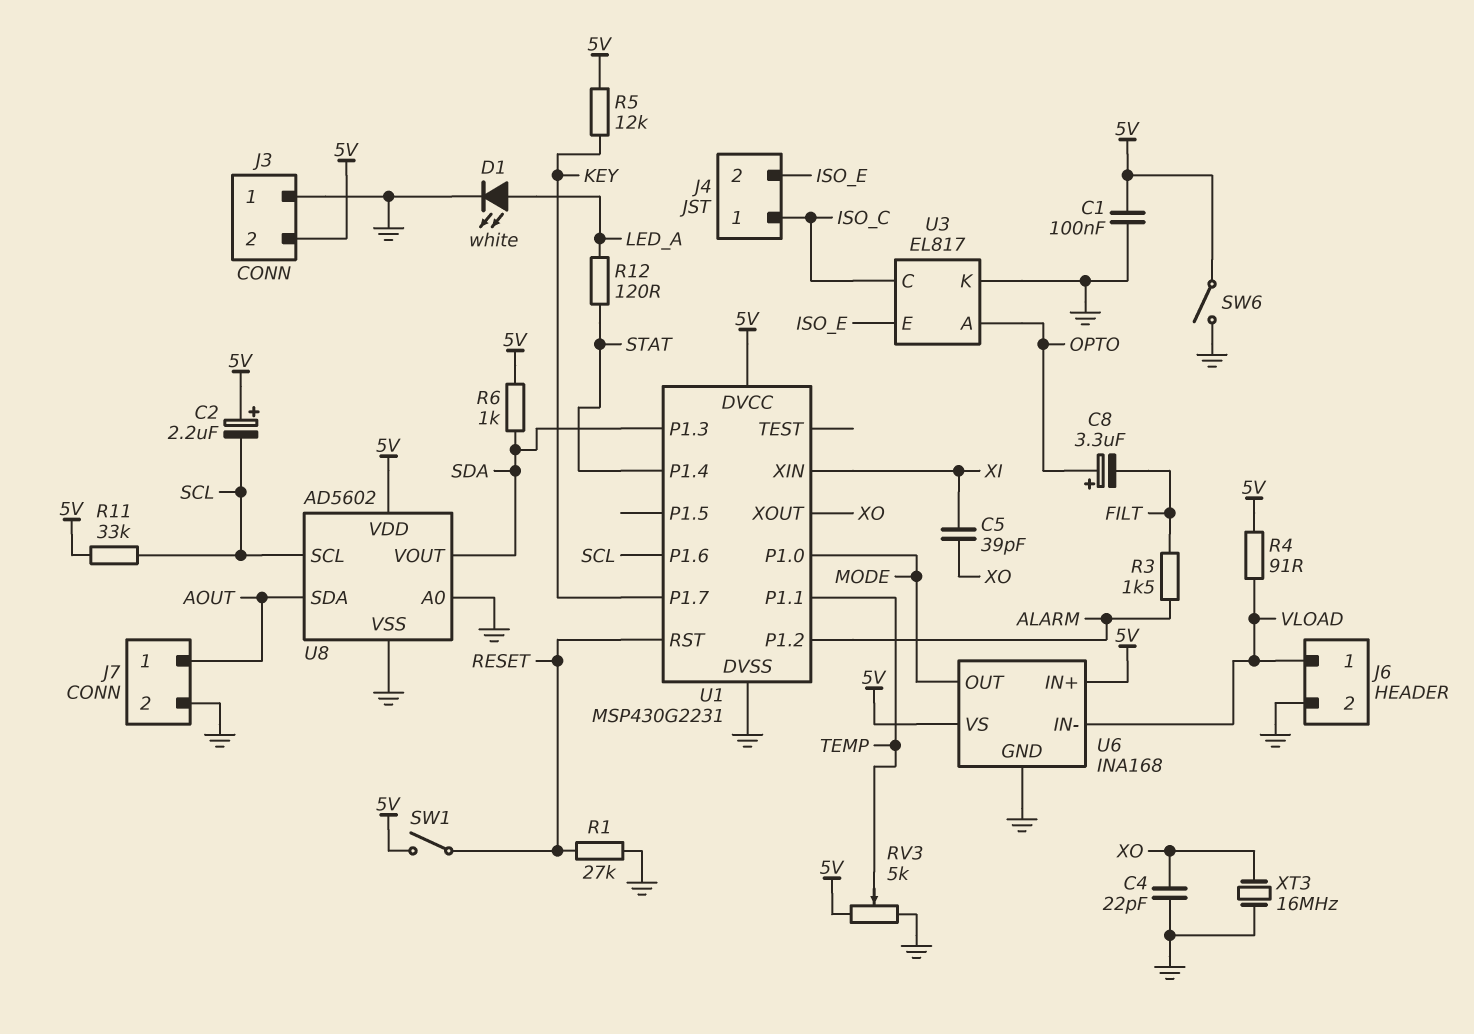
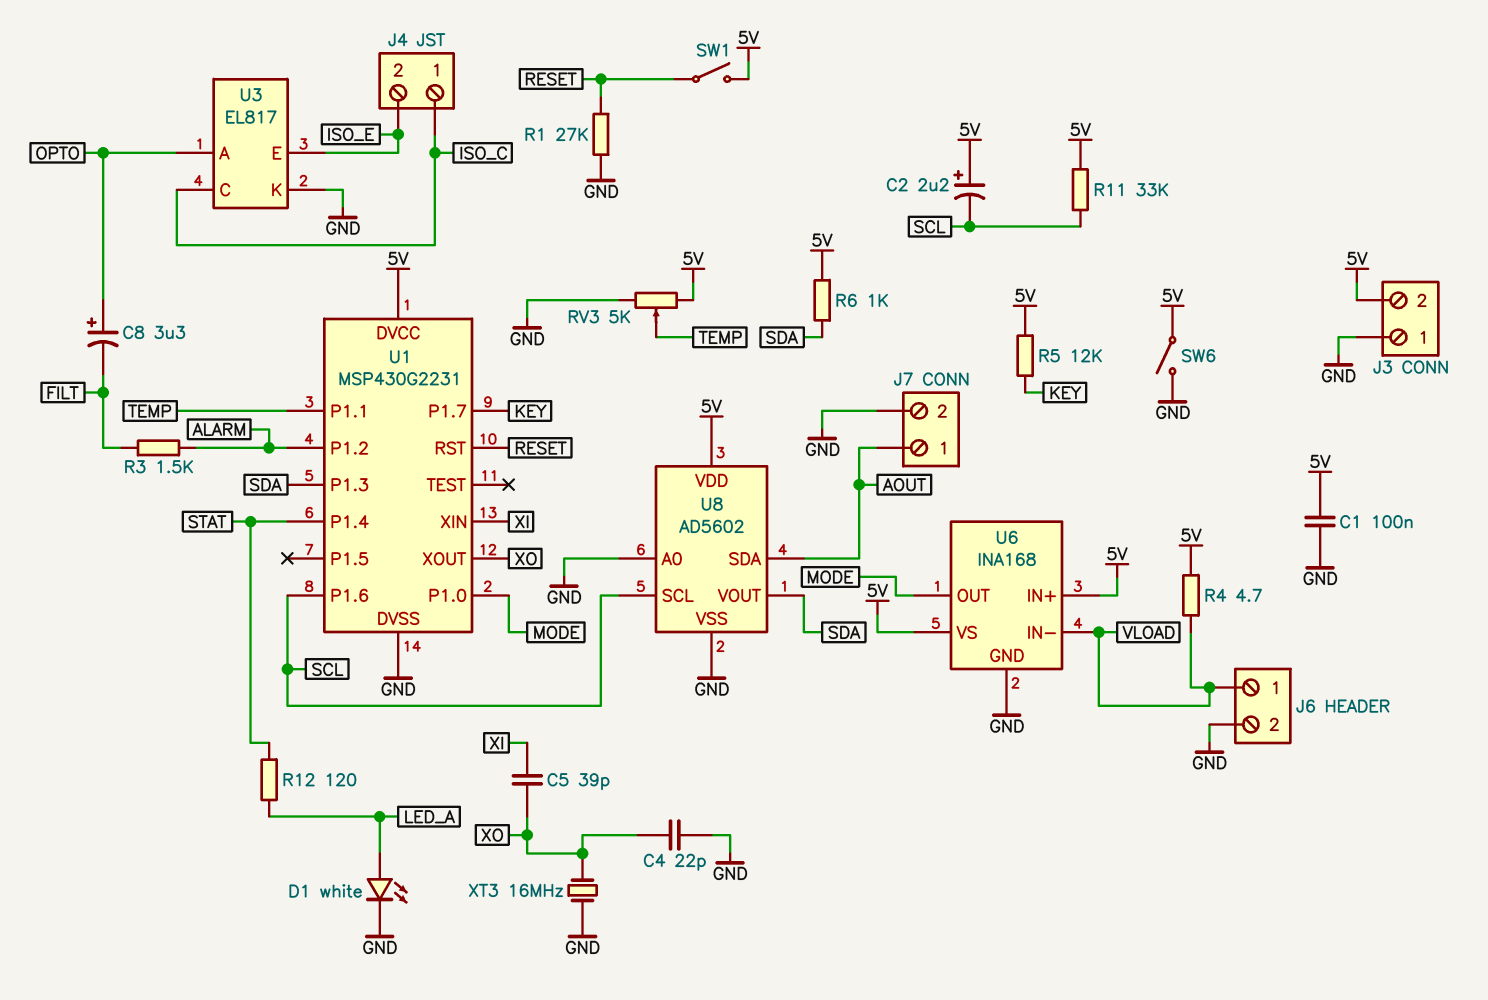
R4: 91 (5V, VLOAD) -> 4.7 (5V, VLOAD)

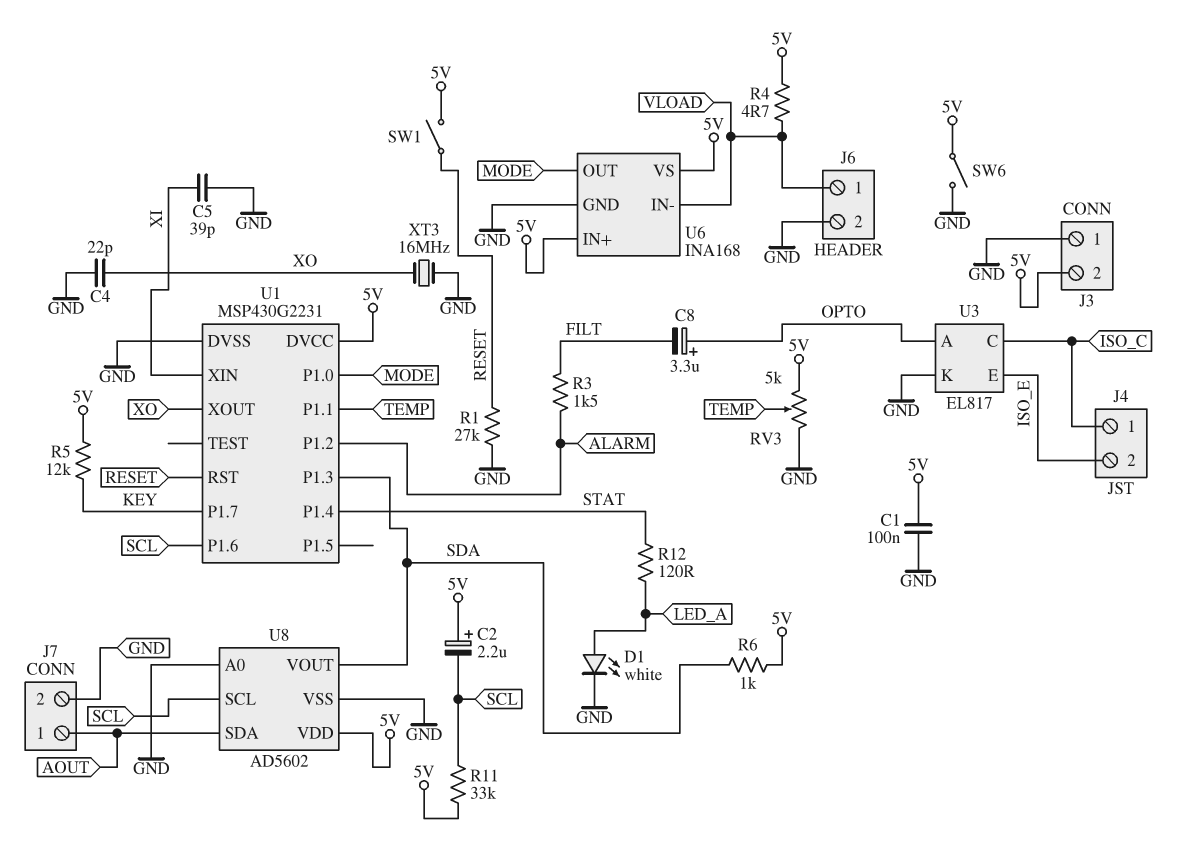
C5: 39pF (XI, XO) -> 39pF (GND, XI)

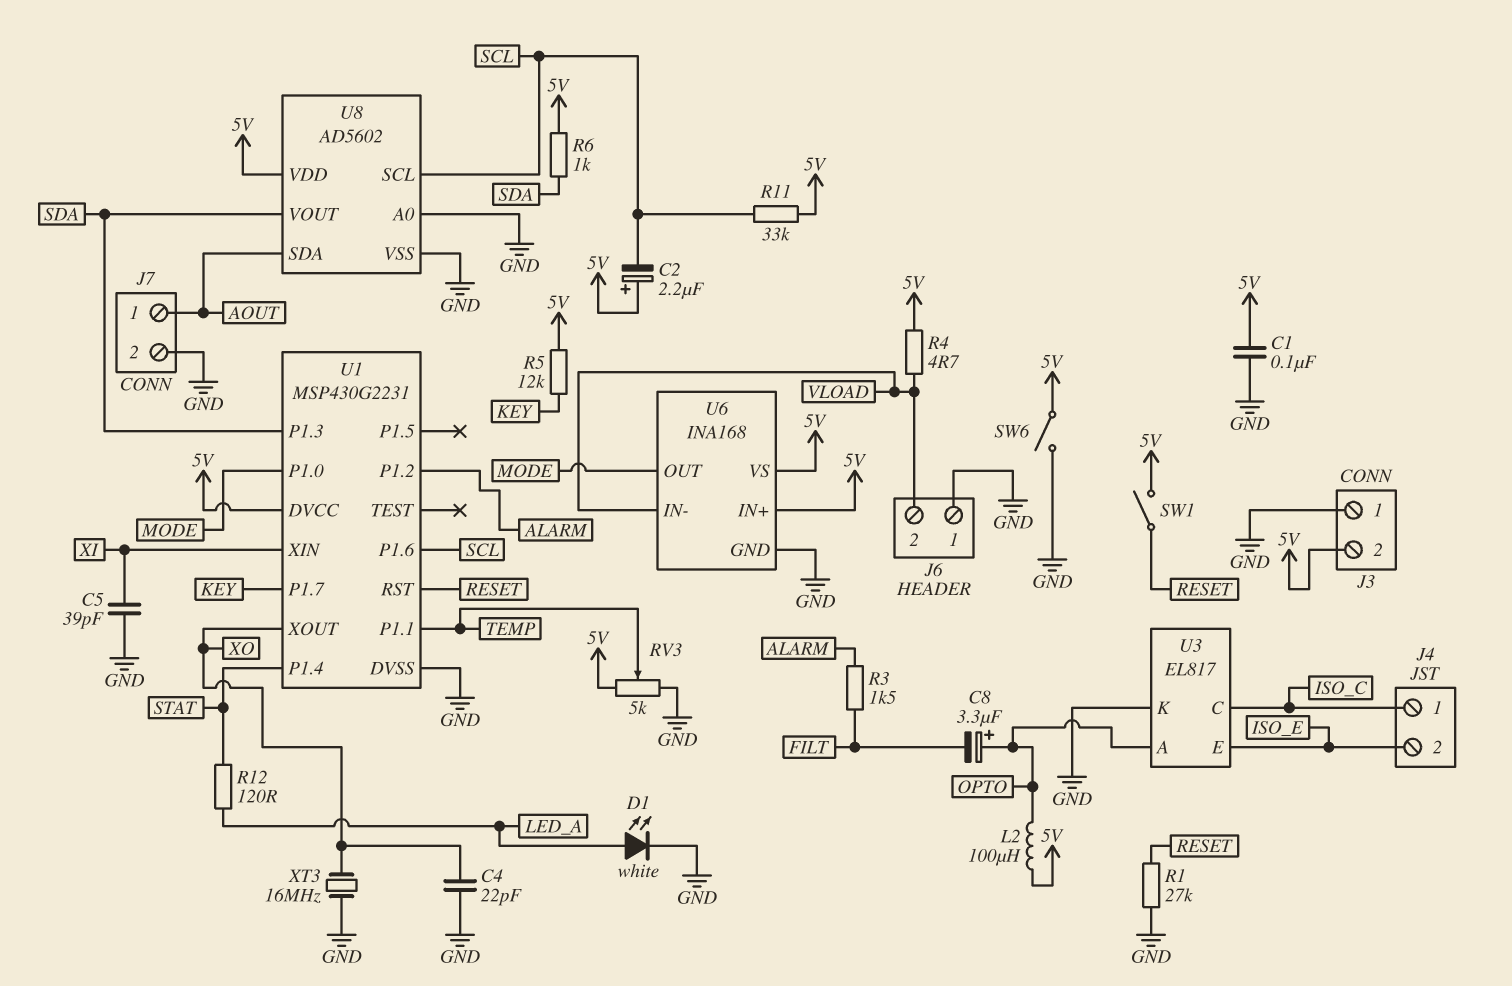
J6 pin 1: VLOAD -> GND
J6 pin 2: GND -> VLOAD
L2: none -> 100uH (5V, OPTO)

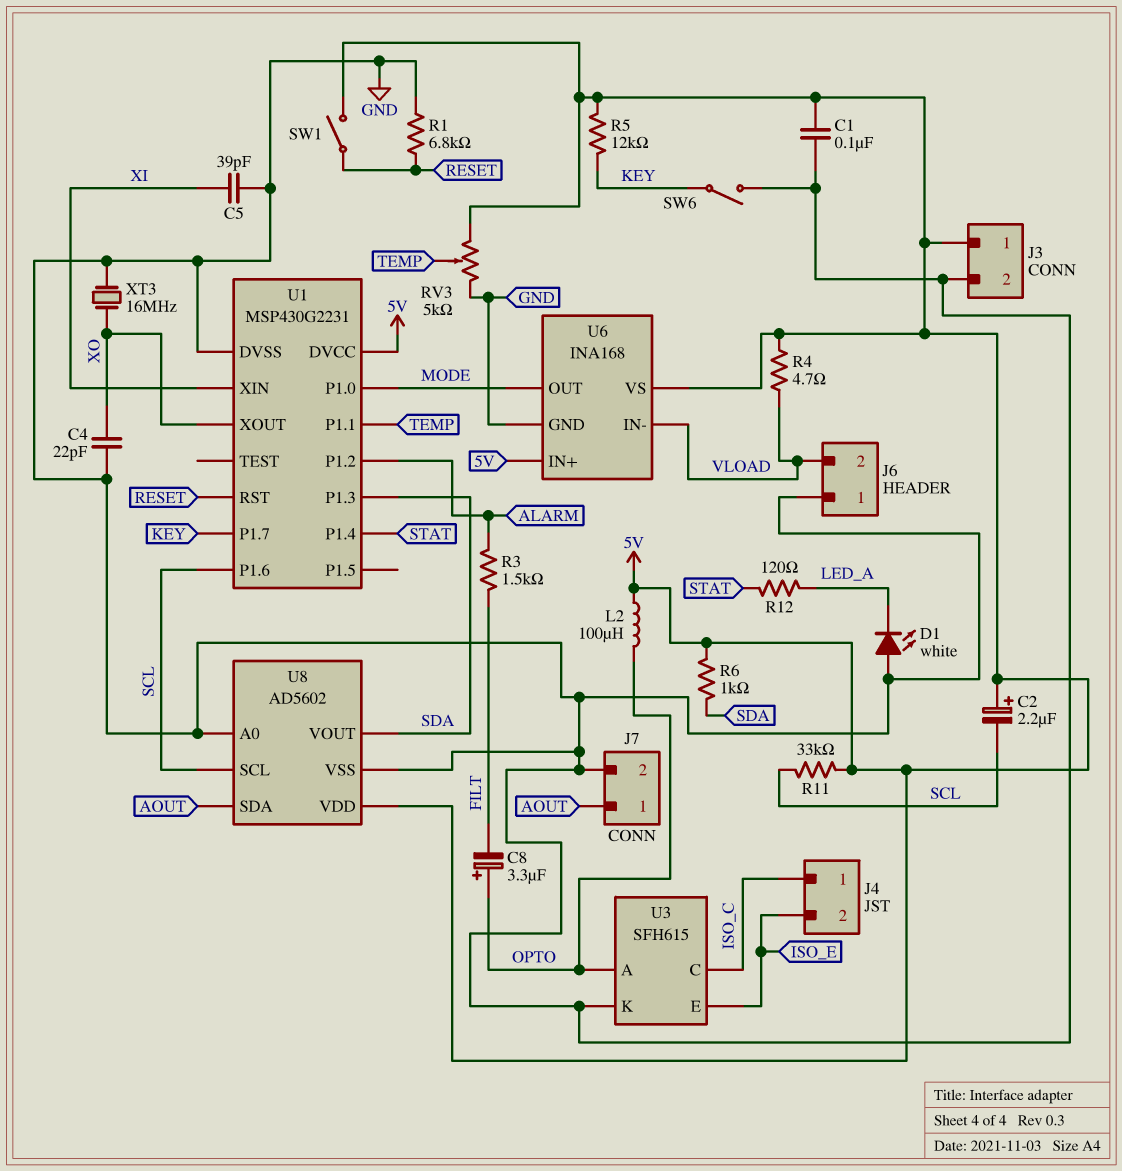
D1: LED white (A LED_A, K GND) -> LED white (A GND, K LED_A)
J3 pin 1: GND -> 5V
J3 pin 2: 5V -> GND
R1: 27k (GND, RESET) -> 6.8k (GND, RESET)
SW6: switch (5V, GND) -> switch (GND, KEY)
U3: EL817 -> SFH615

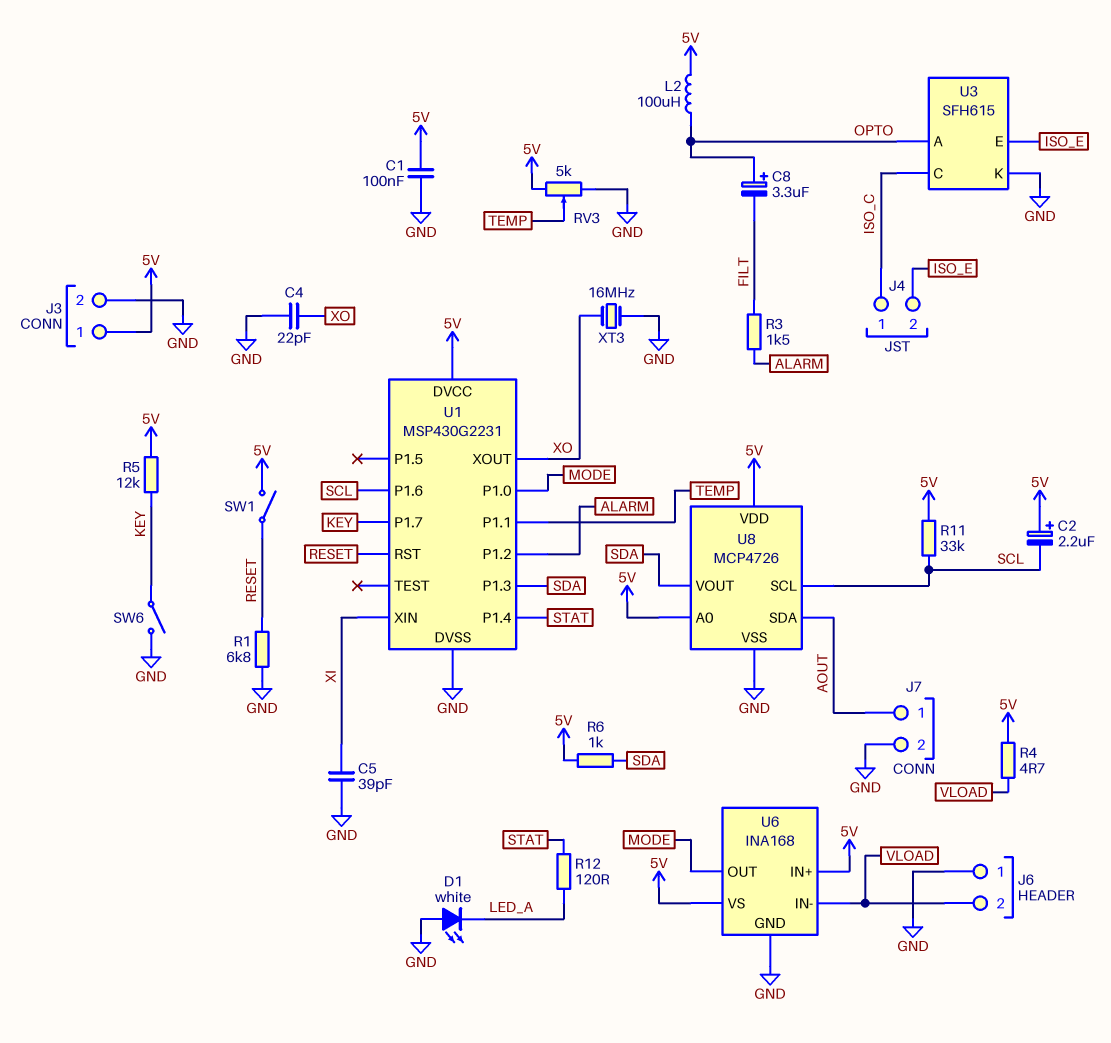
U8: AD5602 -> MCP4726
U8 pin A0: GND -> 5V

